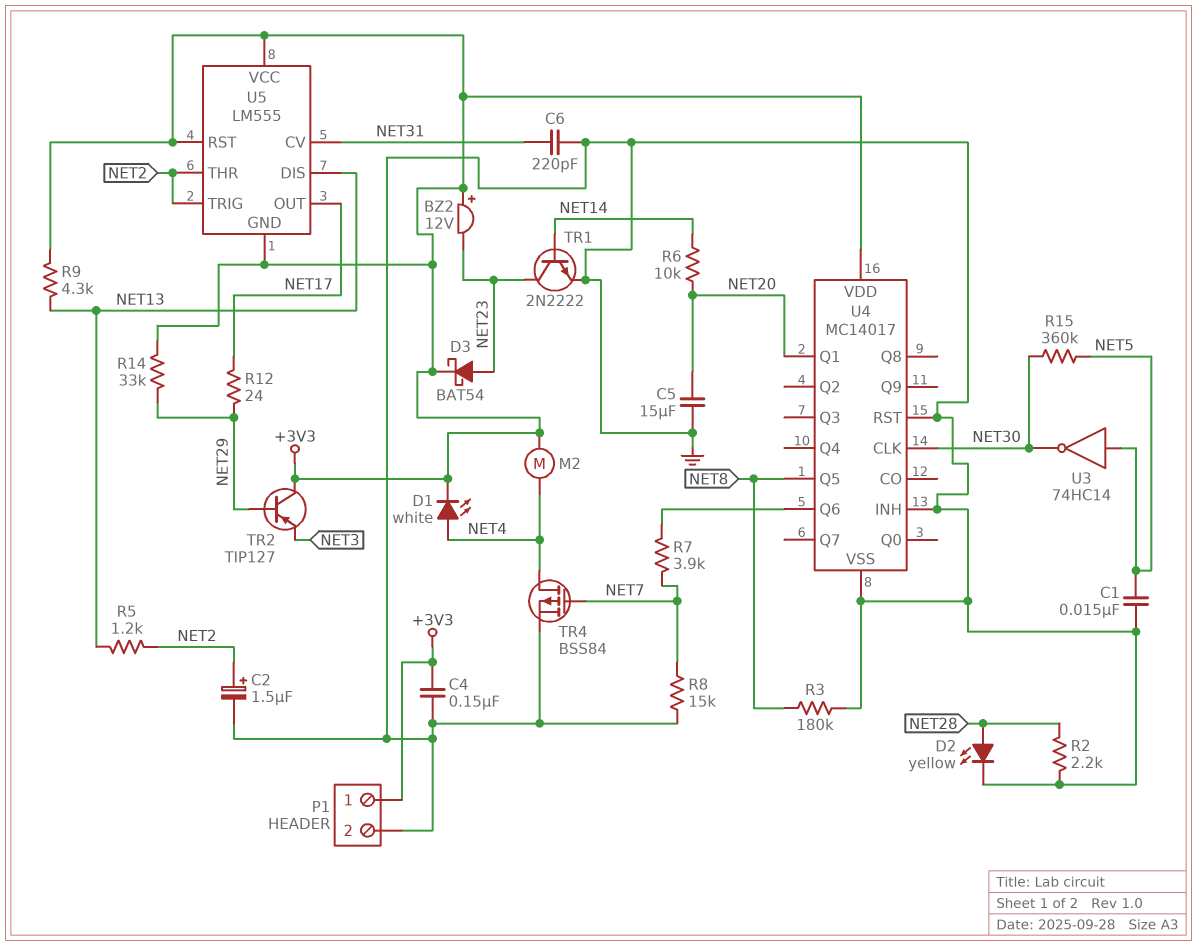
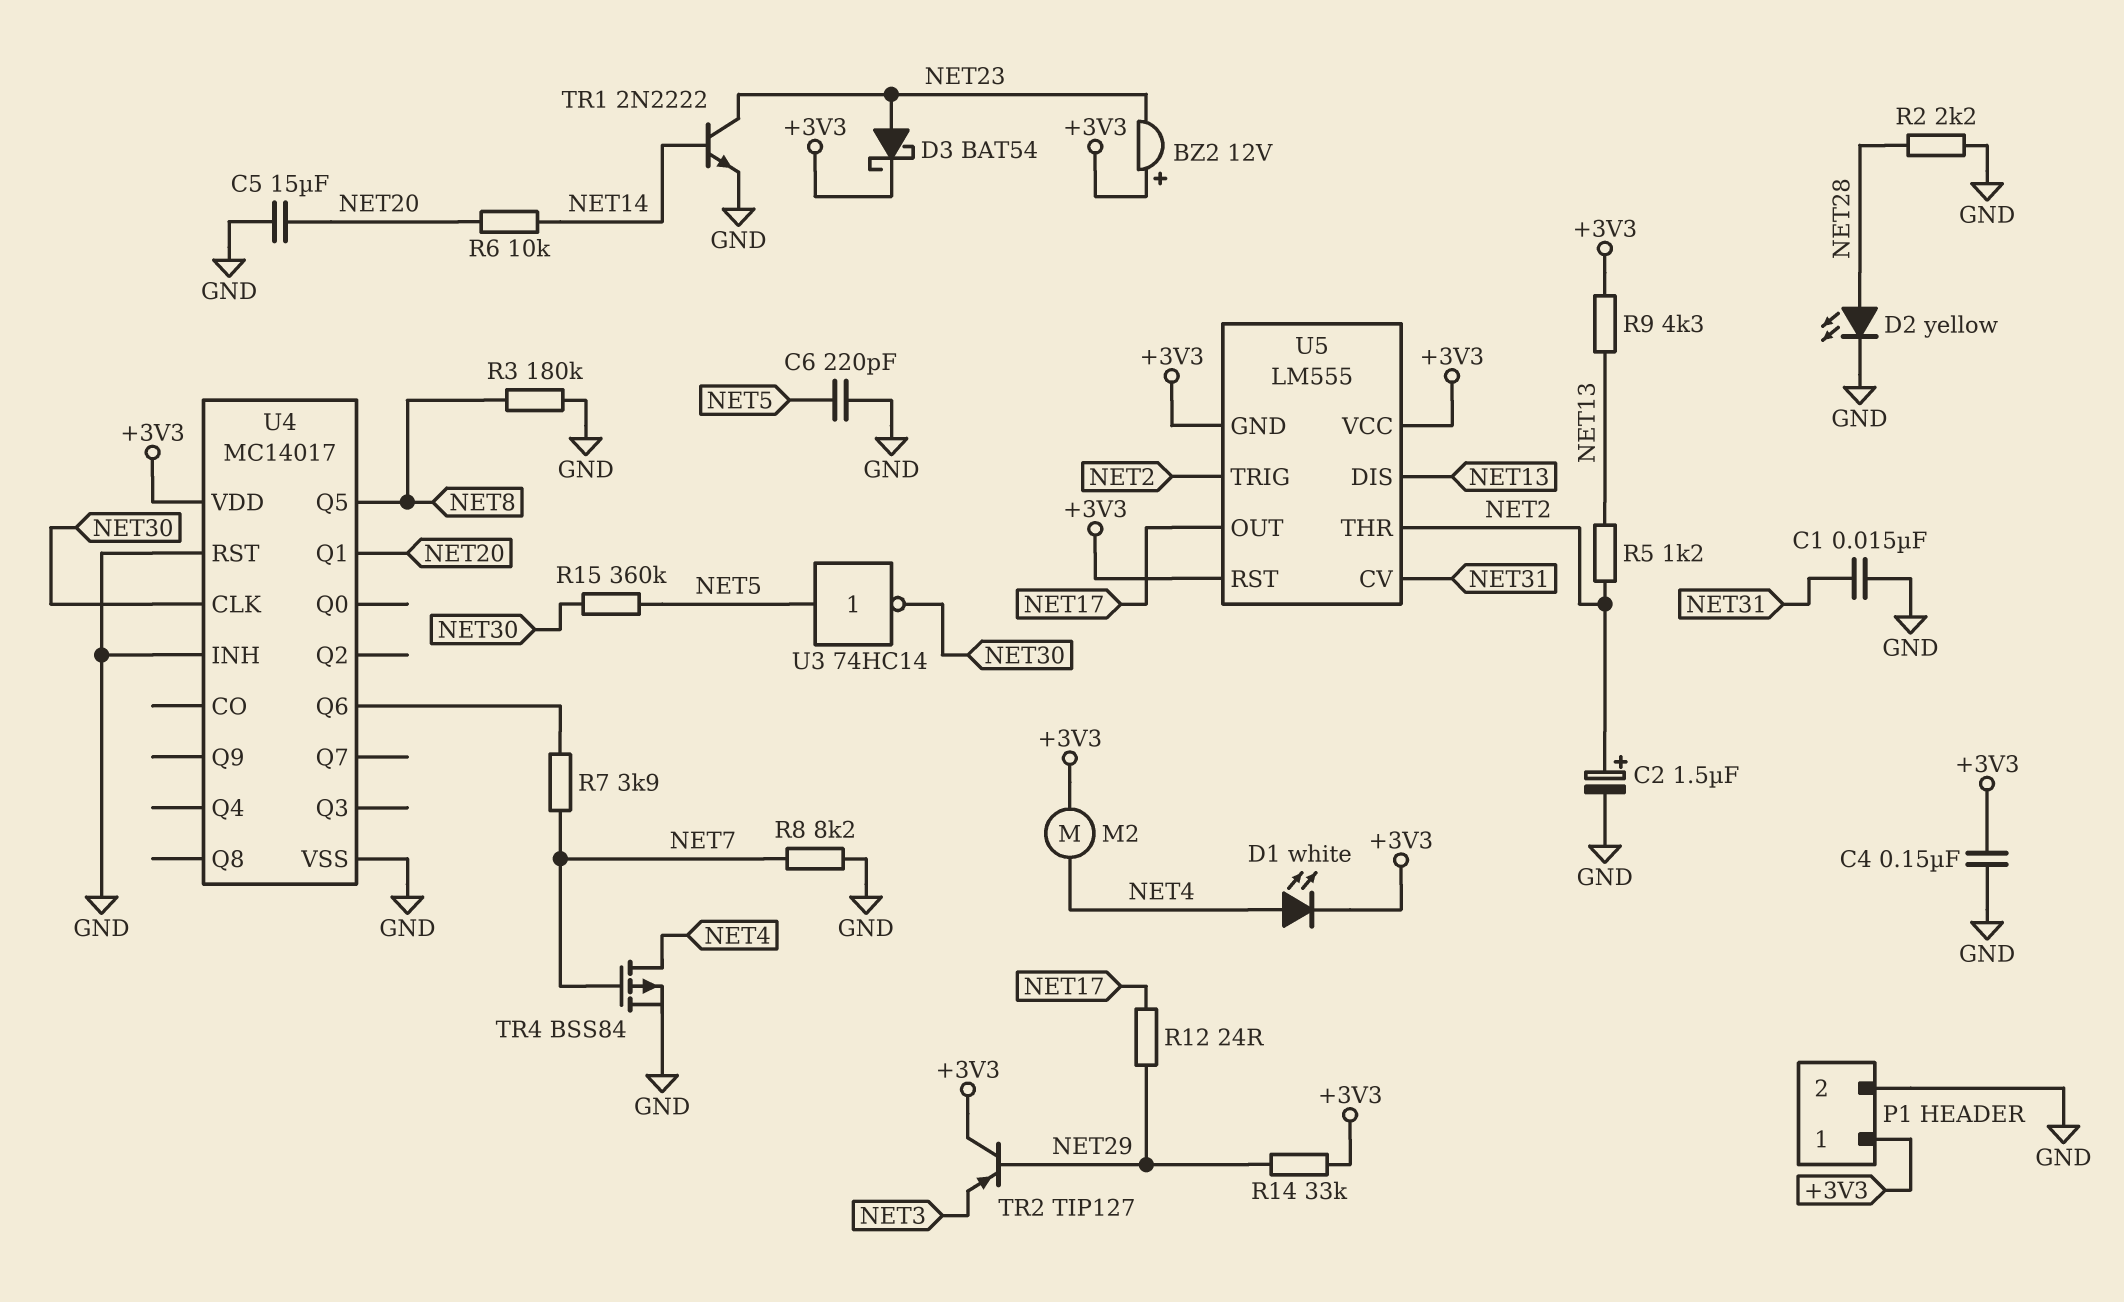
C1: 15nF (GND, NET5) -> 15nF (GND, NET31)
C6: 220pF (GND, NET31) -> 220pF (GND, NET5)
R8: 15k (GND, NET7) -> 8.2k (GND, NET7)

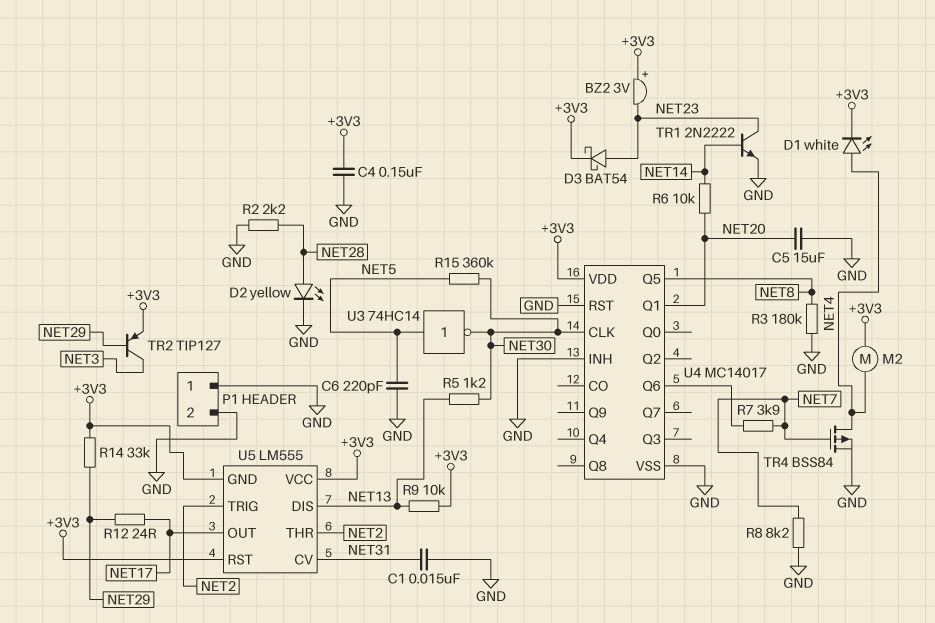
BZ2: buzzer 12V (plus +3V3, minus NET23) -> buzzer 3V (plus +3V3, minus NET23)
C2: 1.5uF (plus NET2, minus GND) -> none
P1 pin 1: +3V3 -> GND
R5: 1.2k (NET2, NET13) -> 1.2k (NET13, NET30)
R9: 4.3k (+3V3, NET13) -> 10k (+3V3, NET13)
TR2: PNP TIP127 (B NET29, C +3V3, E NET3) -> PNP TIP127 (B NET29, C NET3, E +3V3)

